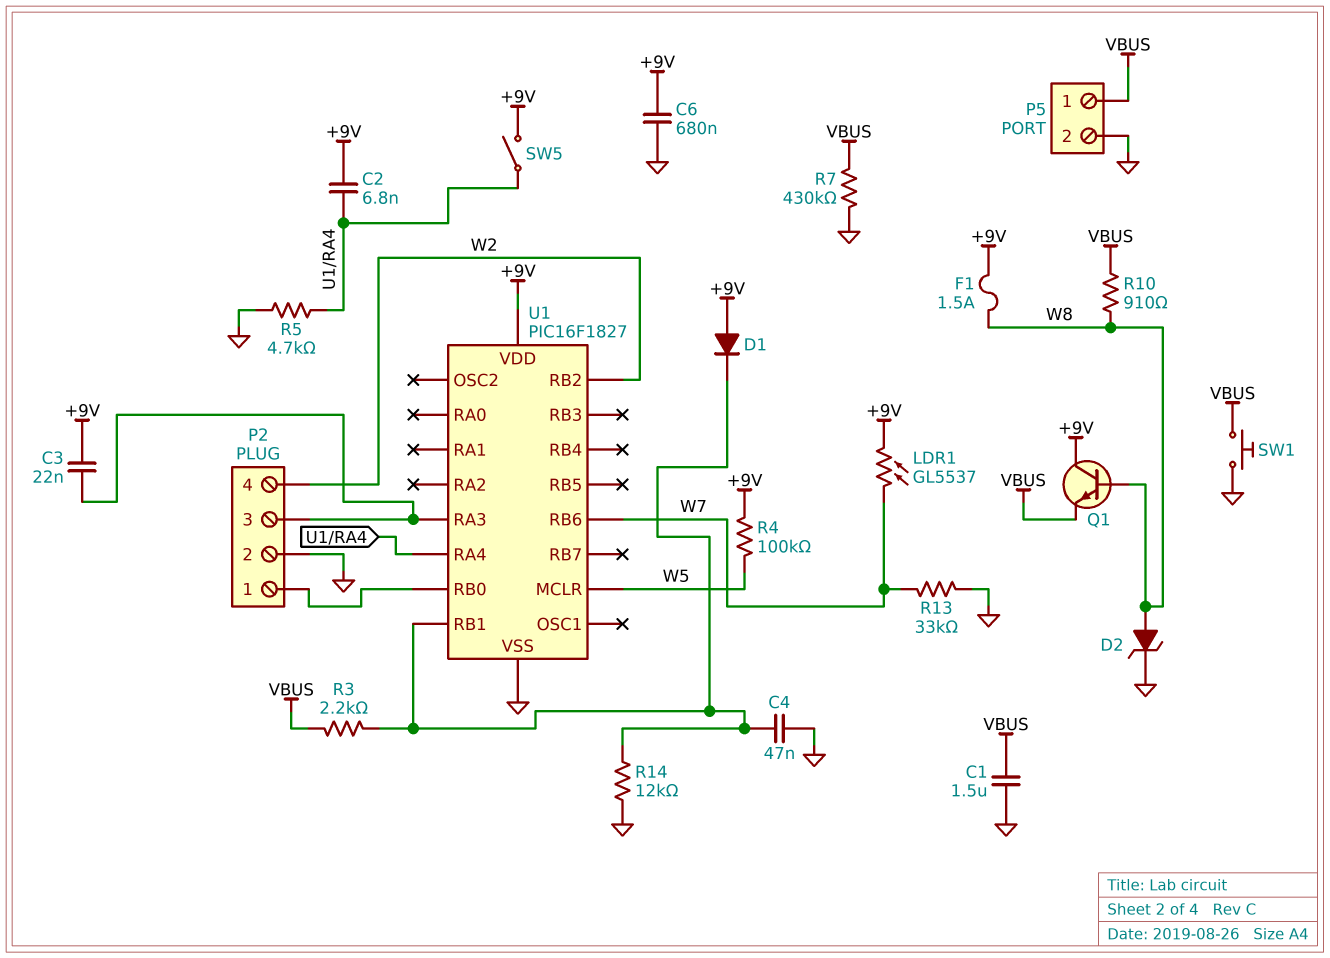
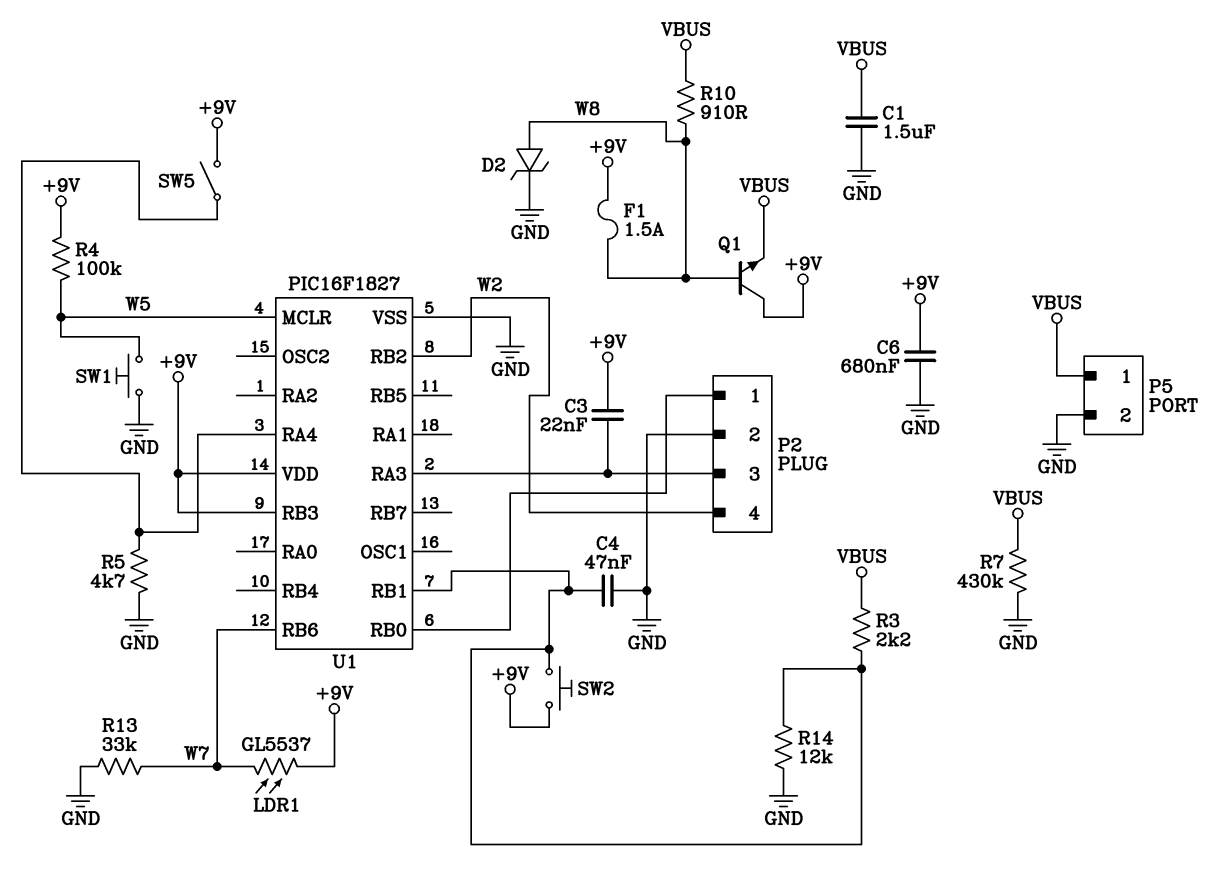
C2: 6.8nF (+9V, U1/RA4) -> none
D1: diode (A +9V, K U1/RB1) -> none
SW1: button (GND, VBUS) -> button (GND, W5)
SW2: none -> button (+9V, U1/RB1)
U1 pin RB3: none -> +9V

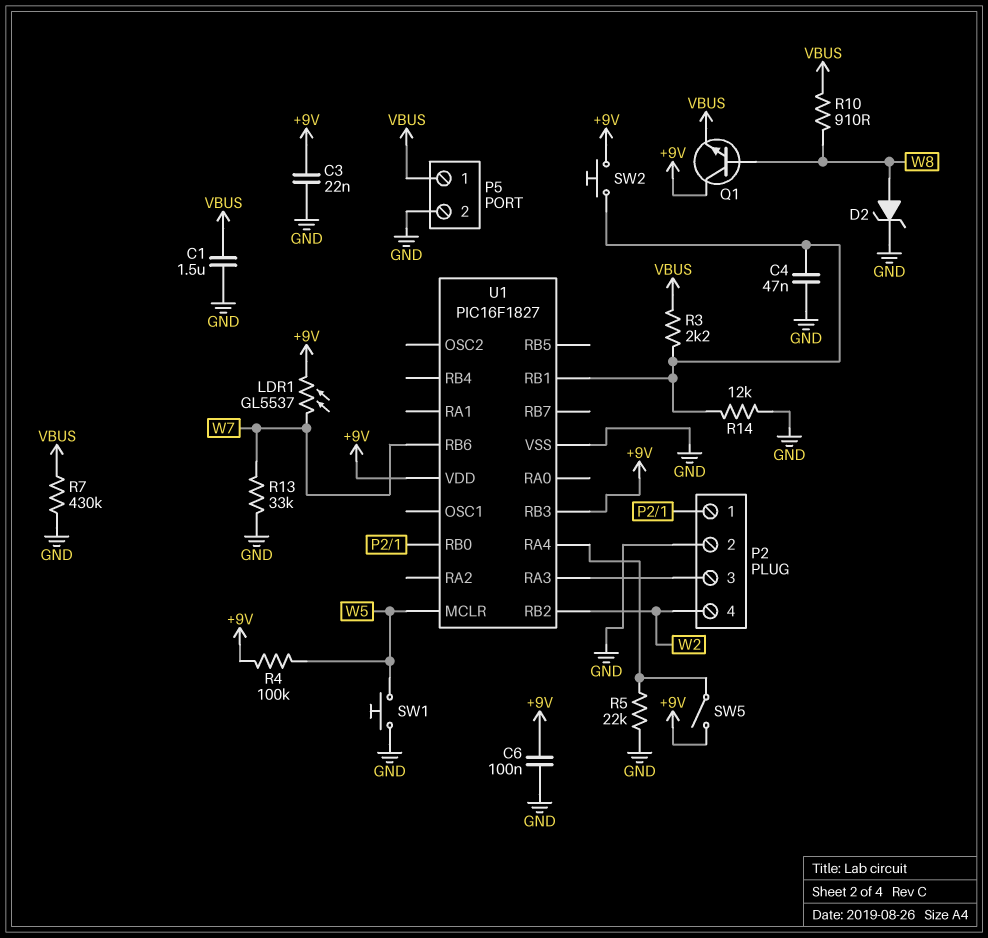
C3: 22nF (+9V, P2/3) -> 22nF (+9V, GND)
C6: 680nF (+9V, GND) -> 100nF (+9V, GND)
F1: 1.5A (+9V, W8) -> none
R5: 4.7k (GND, U1/RA4) -> 22k (GND, U1/RA4)

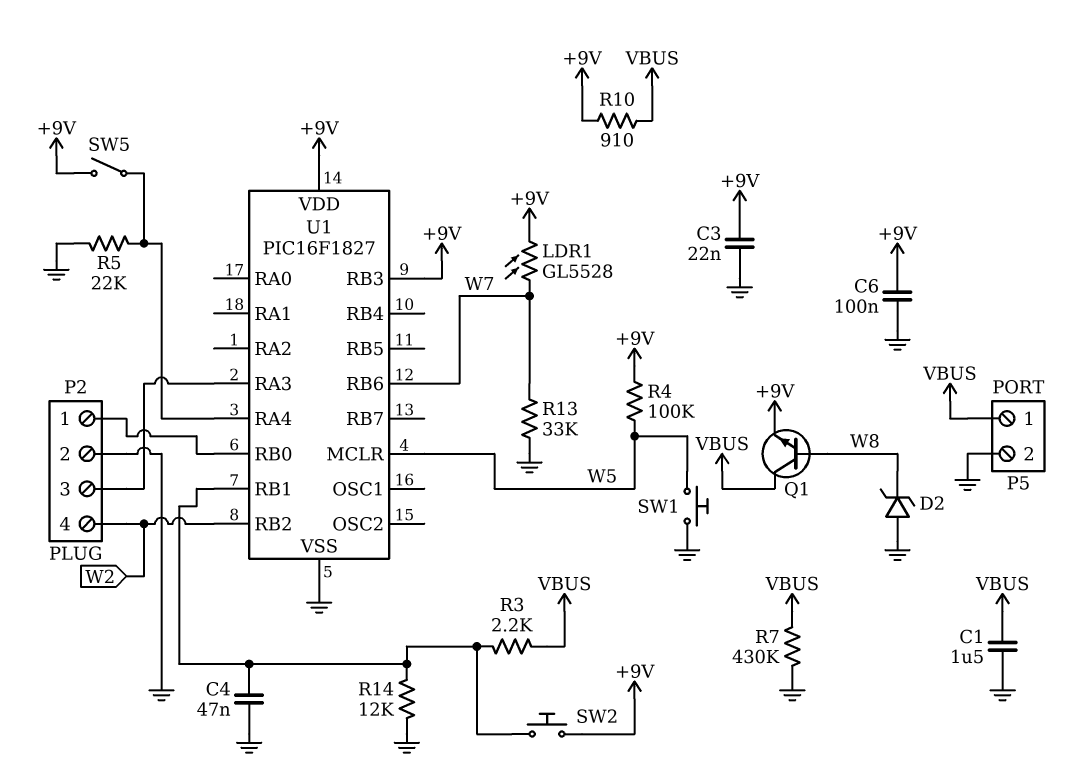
D2: zener (A W8, K GND) -> zener (A GND, K W8)
LDR1: GL5537 (+9V, W7) -> GL5528 (+9V, W7)
Q1: NPN (B W8, C +9V, E VBUS) -> NPN (B W8, C VBUS, E +9V)
R10: 910 (VBUS, W8) -> 910 (+9V, VBUS)

